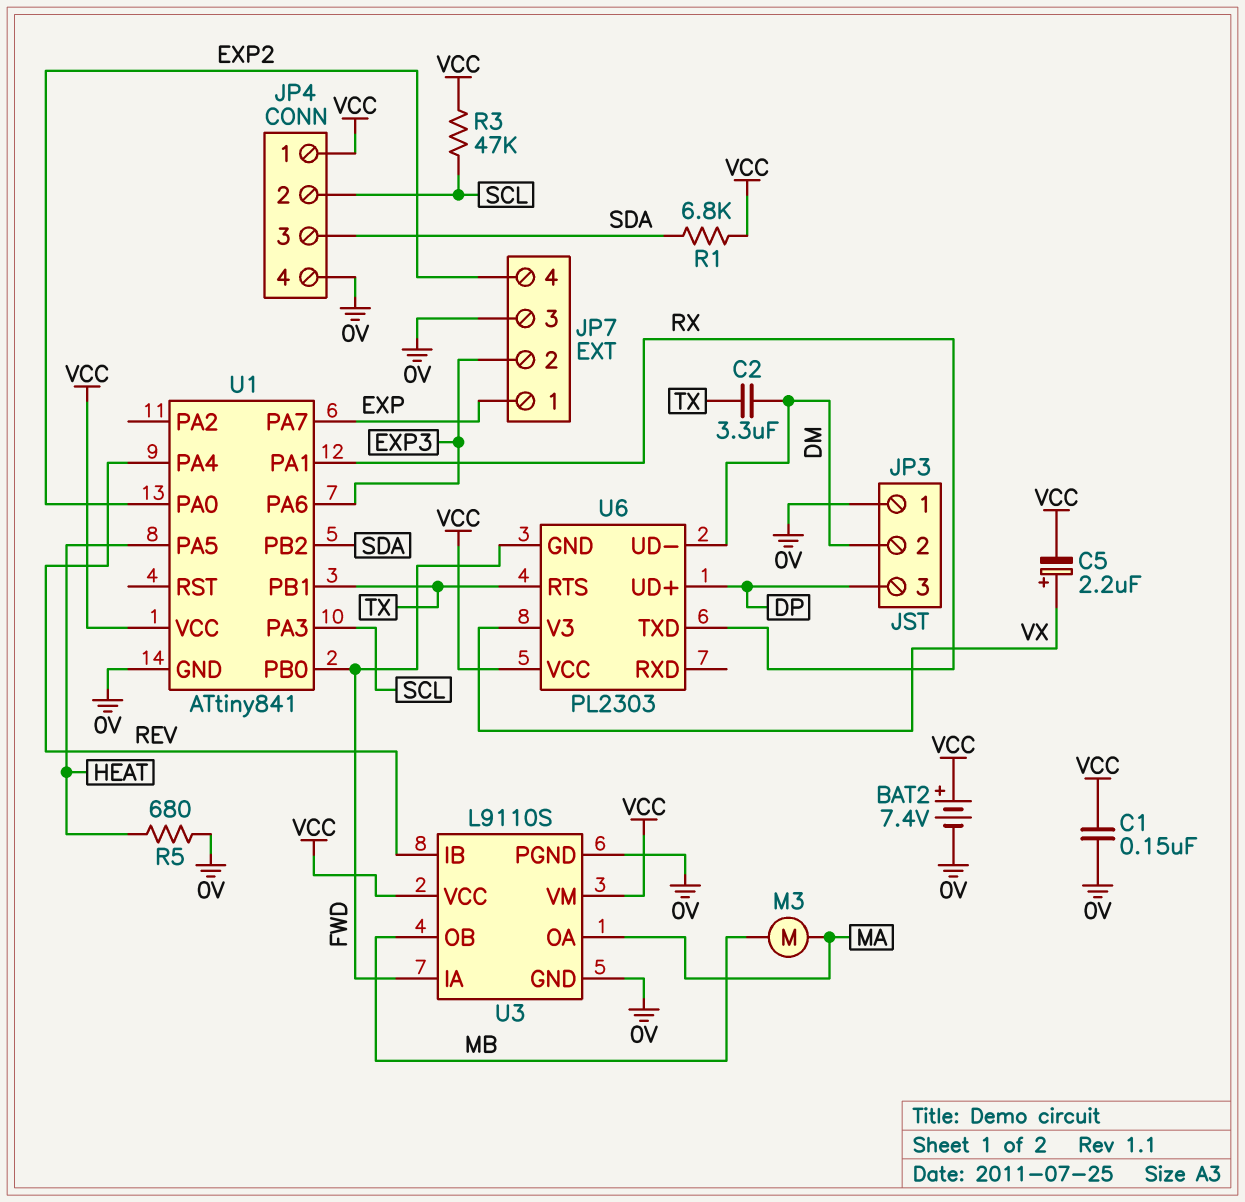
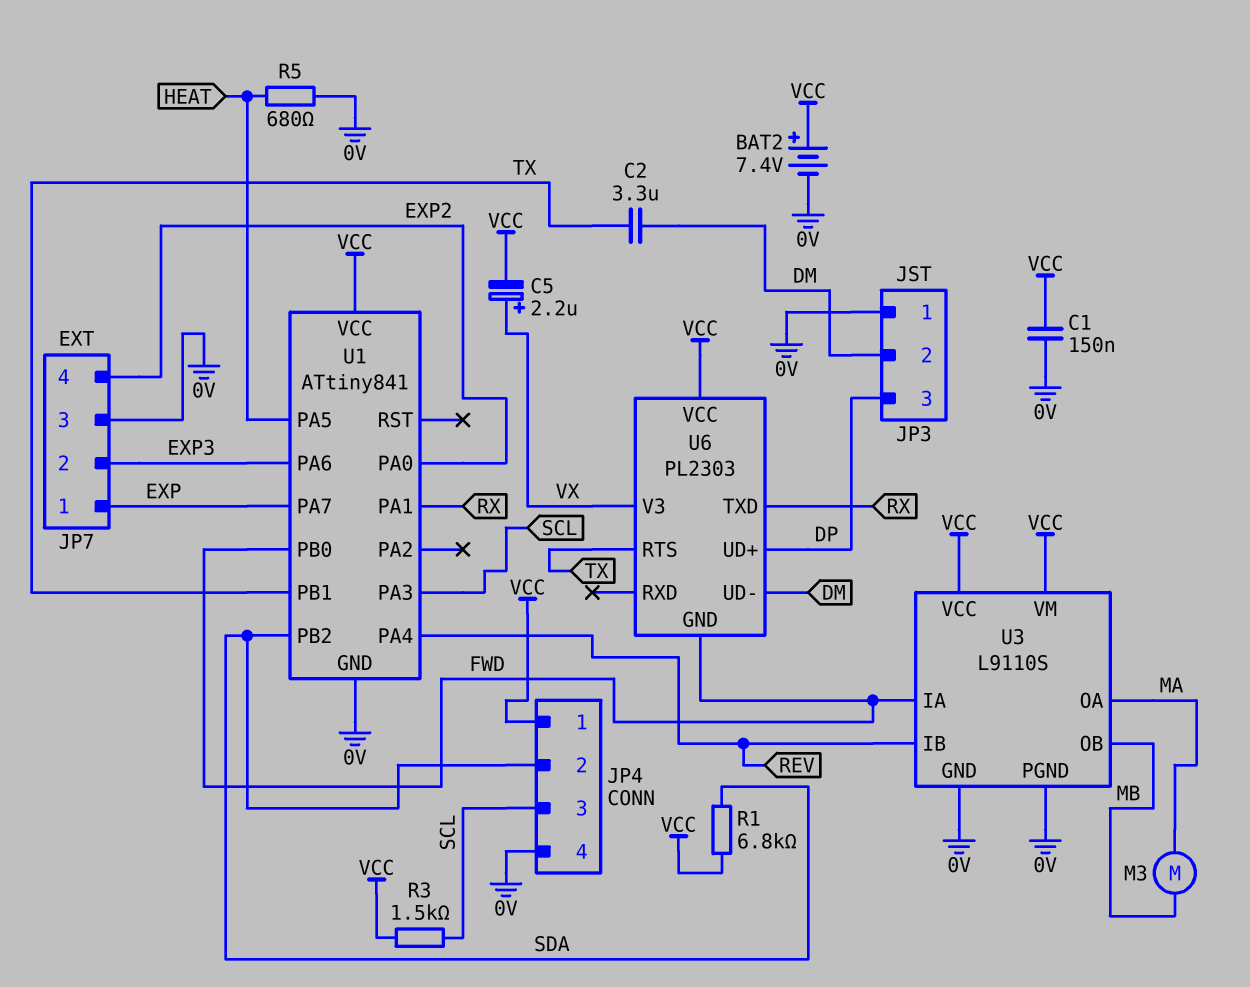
JP4 pin 2: SCL -> SDA
JP4 pin 3: SDA -> SCL
R3: 47k (SCL, VCC) -> 1.5k (SCL, VCC)

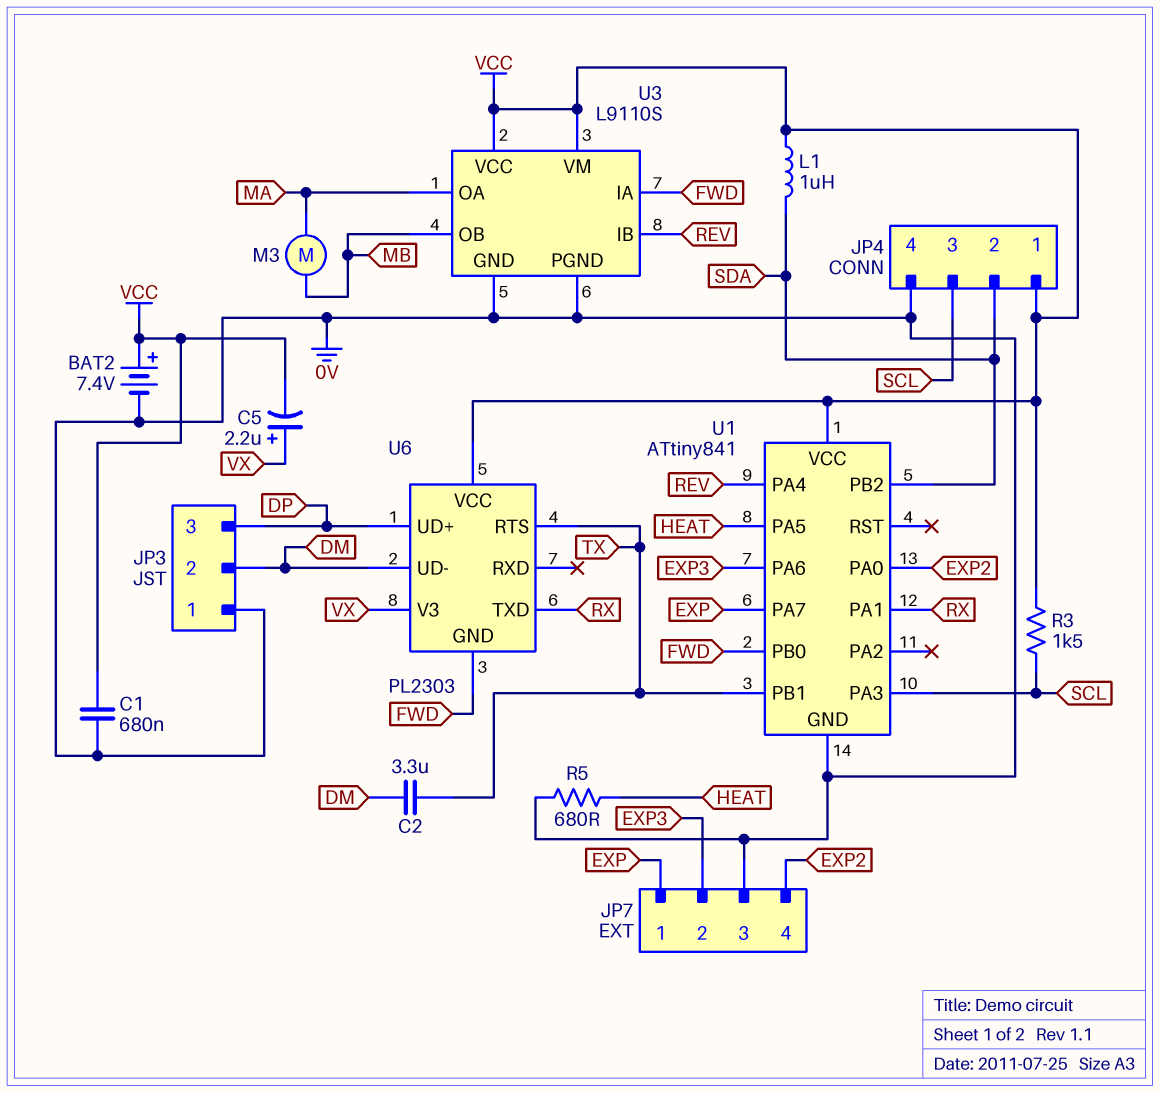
C1: 150nF (0V, VCC) -> 680nF (0V, VCC)
L1: none -> 1uH (SDA, VCC)
R1: 6.8k (SDA, VCC) -> none

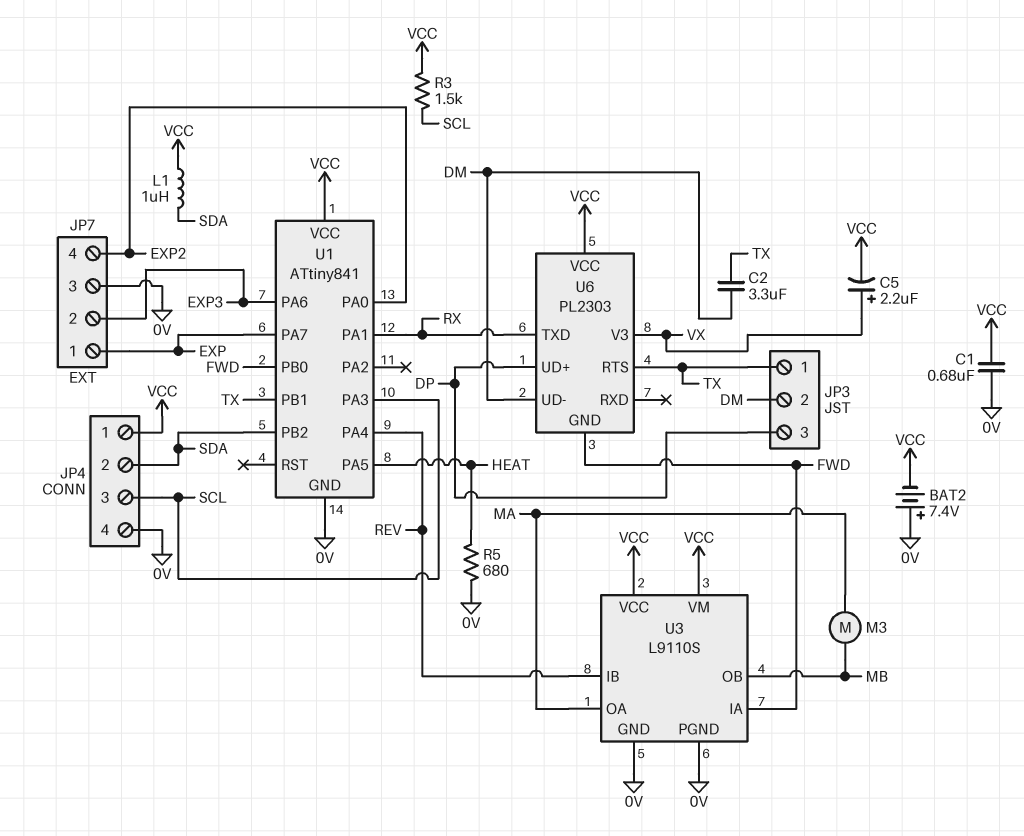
BAT2: 7.4V (plus VCC, minus 0V) -> 7.4V (plus 0V, minus VCC)
JP3 pin 1: 0V -> TX

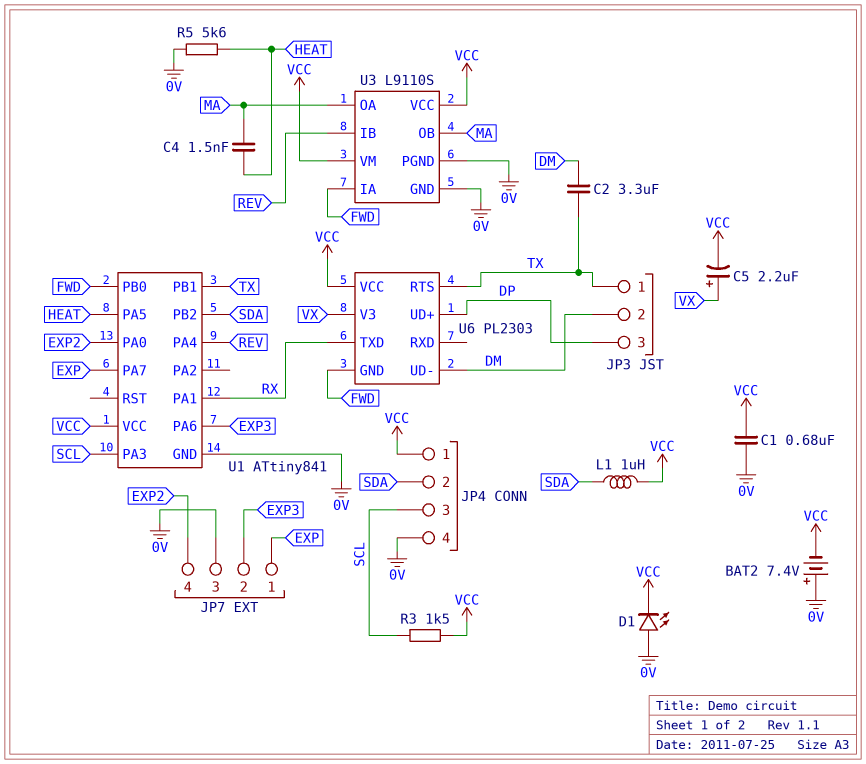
C4: none -> 1.5nF (HEAT, MA)
D1: none -> LED (A 0V, K VCC)
M3: motor (MA, MB) -> none
R5: 680 (0V, HEAT) -> 5.6k (0V, HEAT)
U3 pin OB: MB -> MA

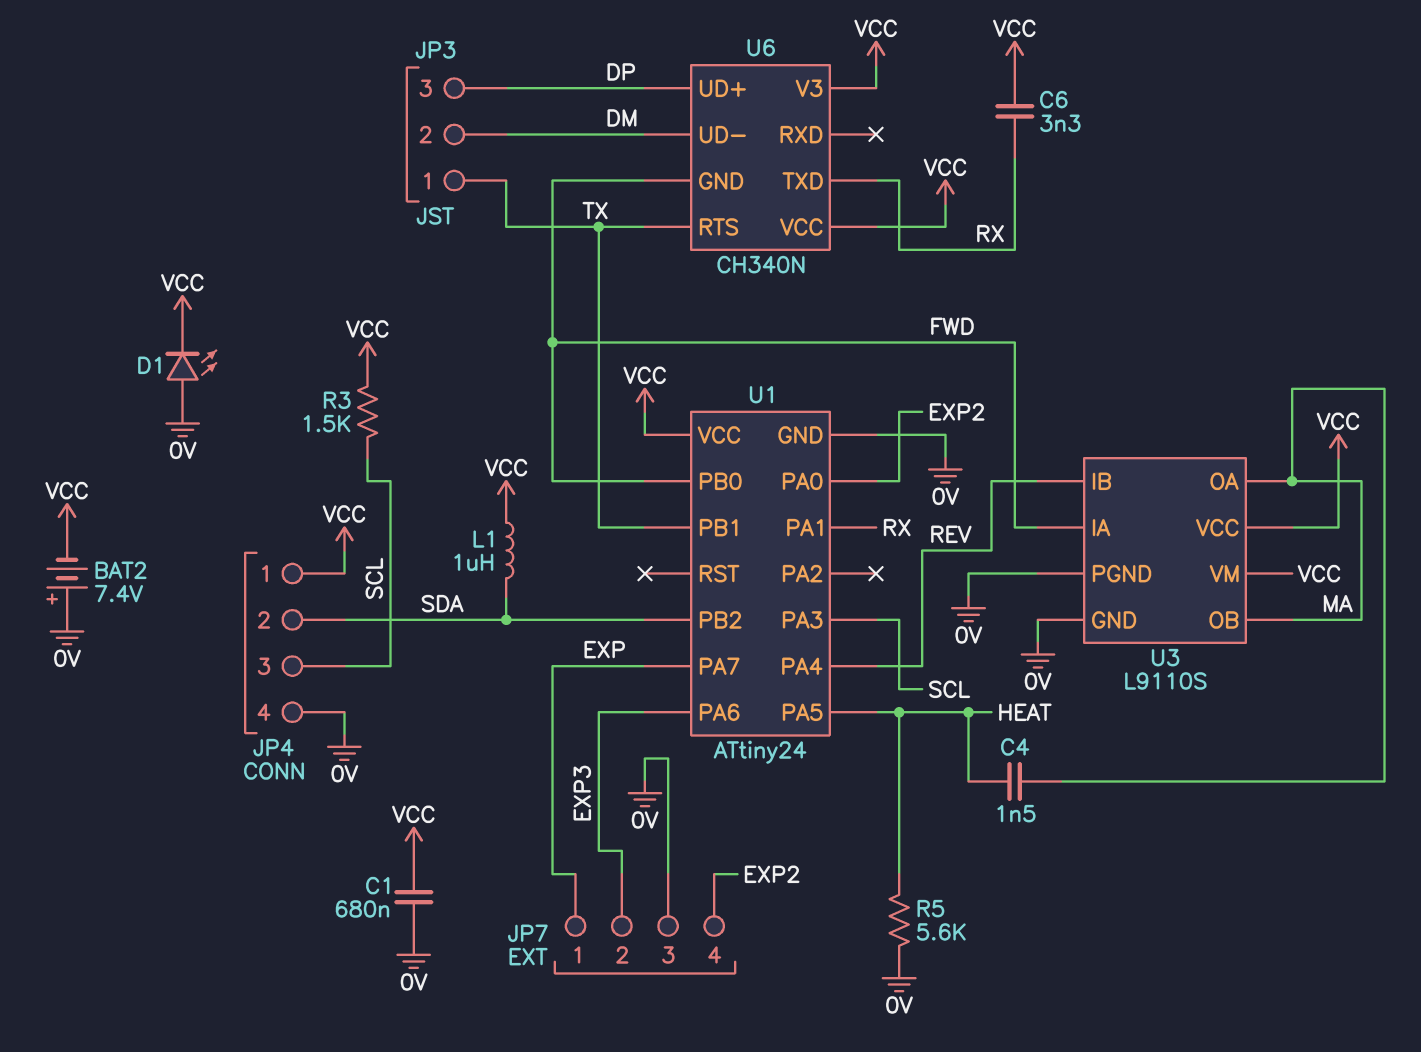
C2: 3.3uF (DM, TX) -> none
C5: 2.2uF (plus VX, minus VCC) -> none
C6: none -> 3.3nF (RX, VCC)
U1: ATtiny841 -> ATtiny24
U6: PL2303 -> CH340N
U6 pin V3: VX -> VCC

